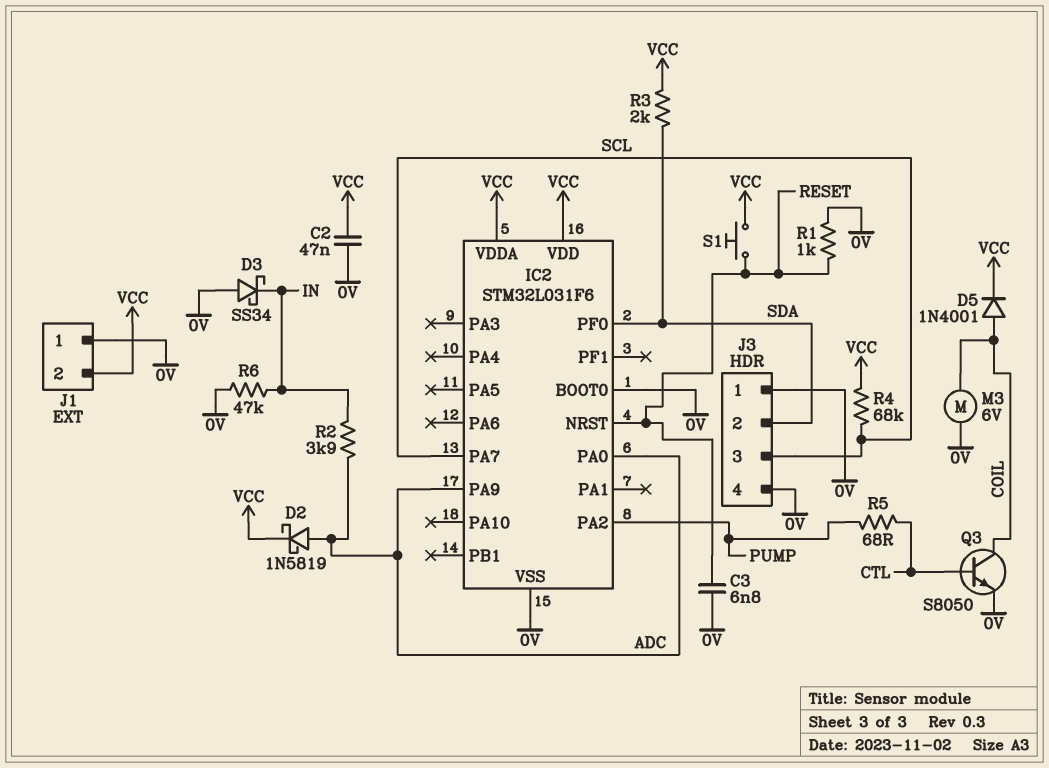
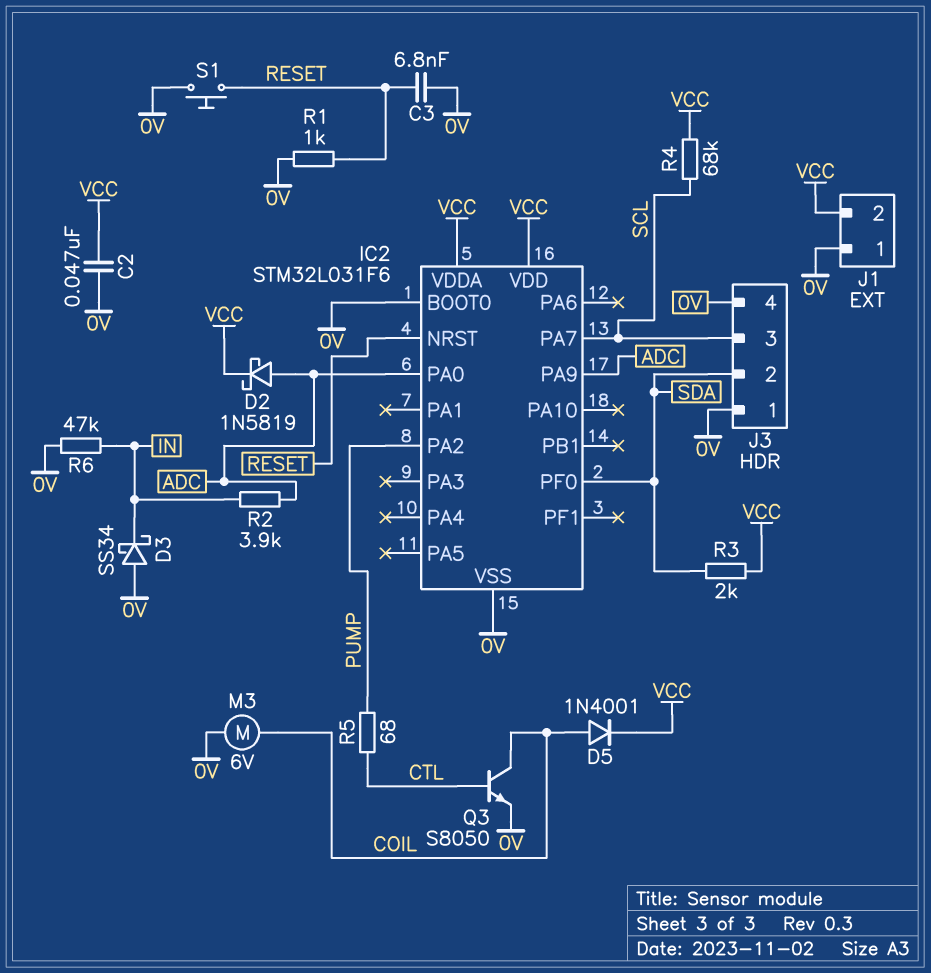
S1: button (RESET, VCC) -> button (0V, RESET)

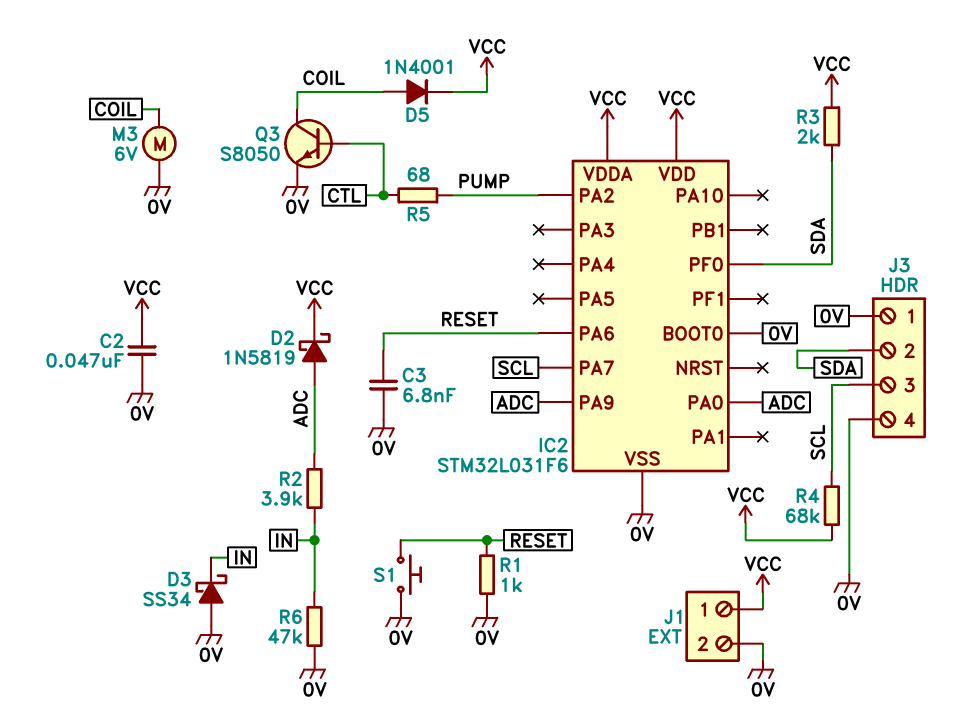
IC2 pin NRST: RESET -> none
IC2 pin PA6: none -> RESET
J1 pin 1: 0V -> VCC
J1 pin 2: VCC -> 0V

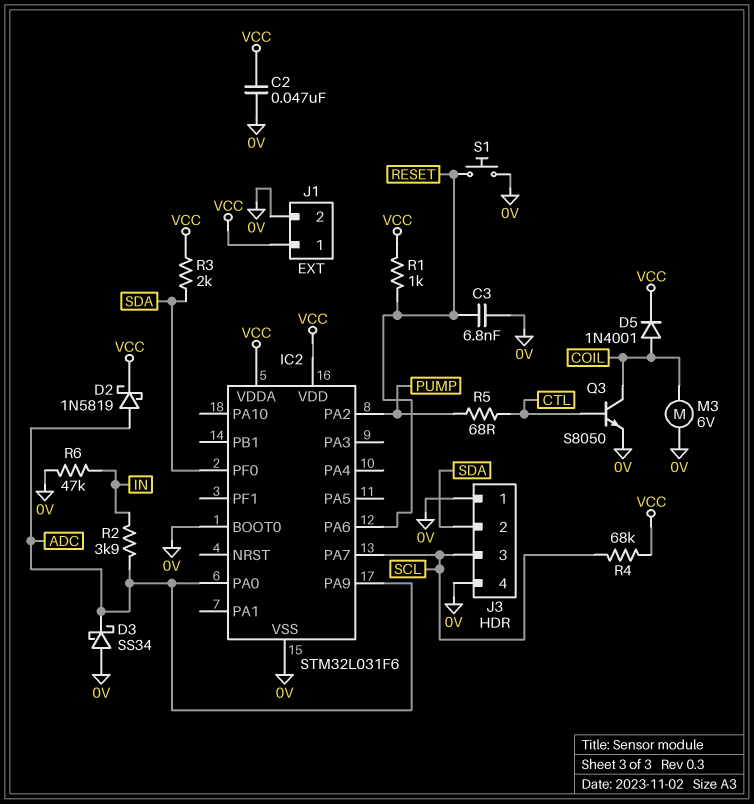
D3: schottky SS34 (A 0V, K IN) -> schottky SS34 (A 0V, K ADC)
R1: 1k (0V, RESET) -> 1k (RESET, VCC)

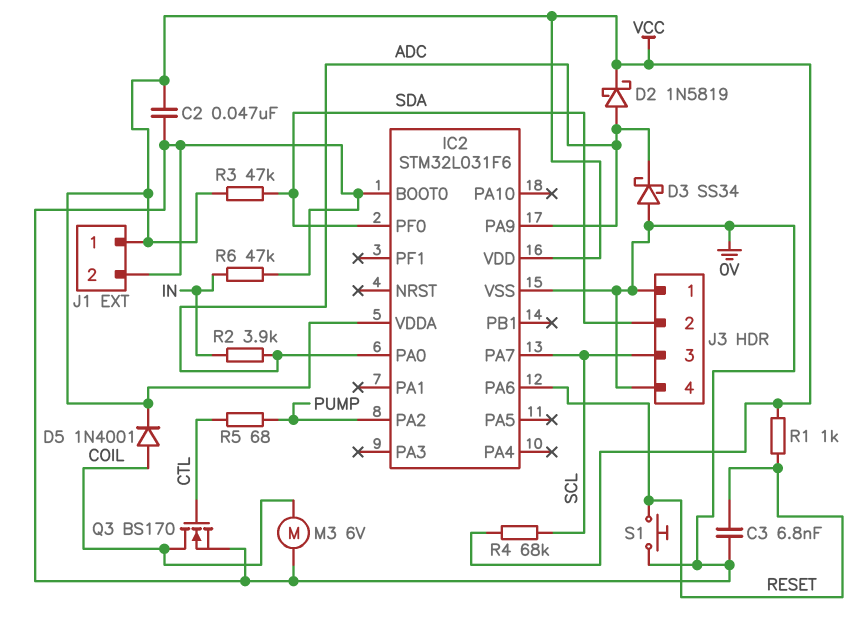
Q3: NPN S8050 (B CTL, C COIL, E 0V) -> NMOS BS170 (G CTL, D COIL, S 0V)
R3: 2k (SDA, VCC) -> 47k (SDA, VCC)

